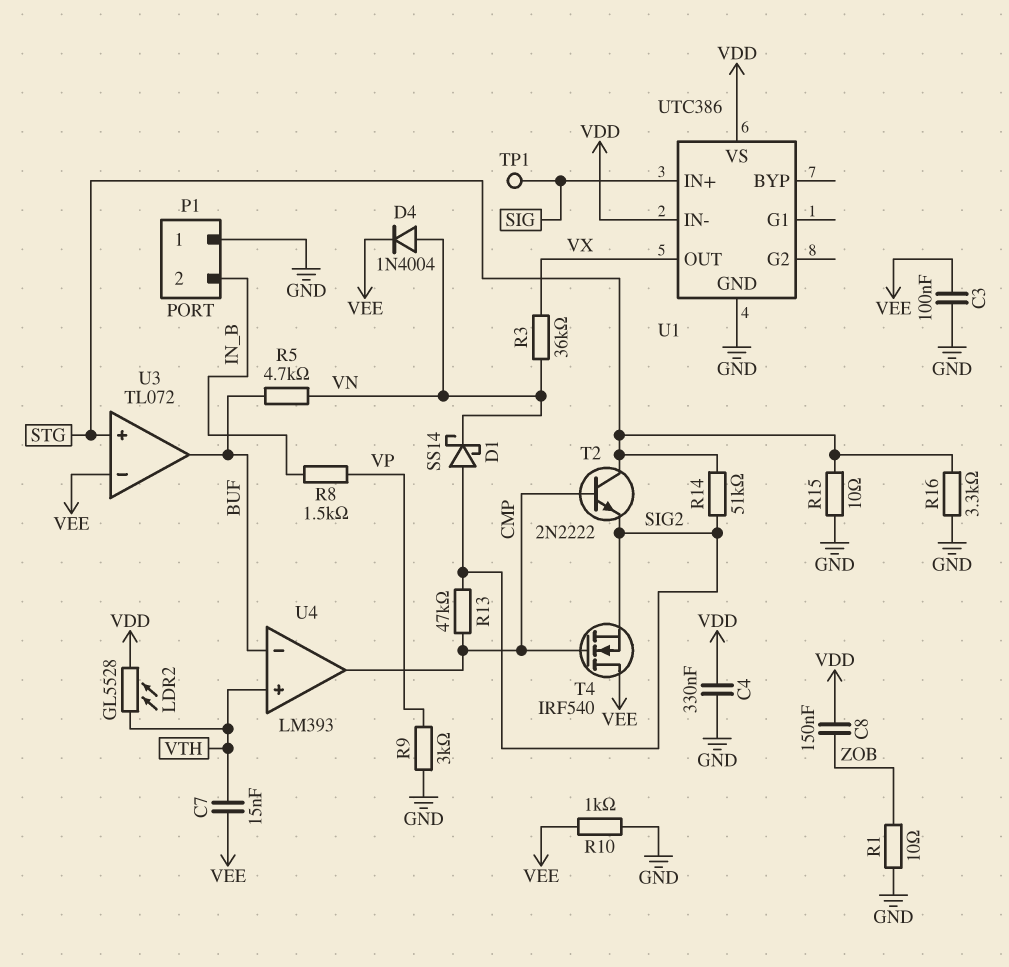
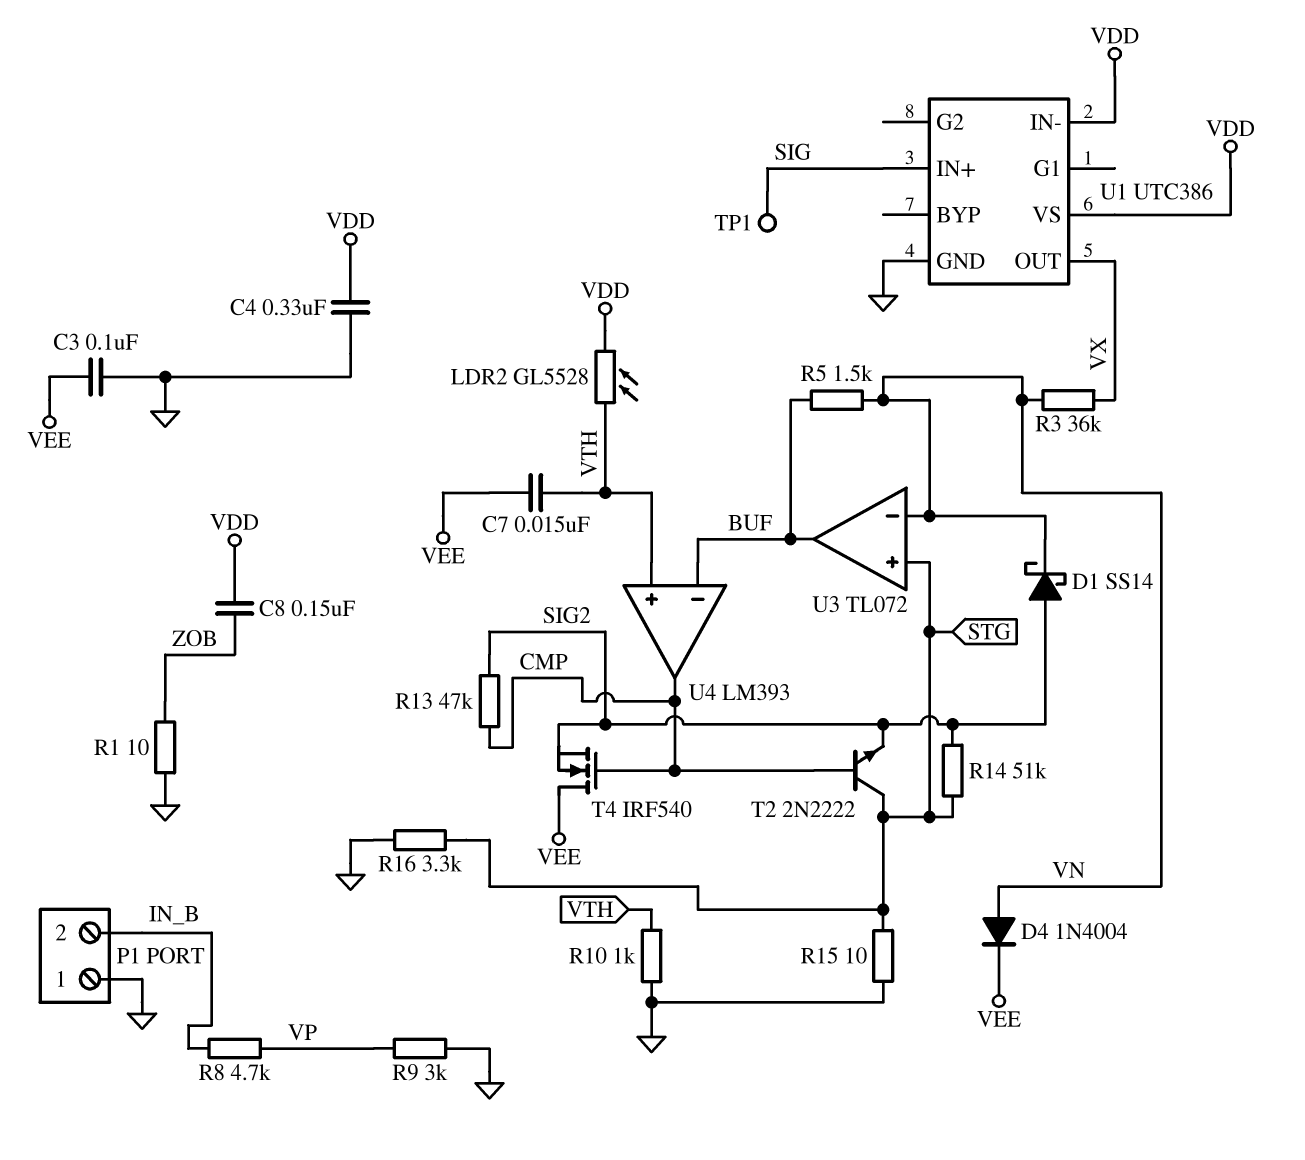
R5: 4.7k (BUF, VN) -> 1.5k (BUF, VN)
R8: 1.5k (IN_B, VP) -> 4.7k (IN_B, VP)
R10: 1k (GND, VEE) -> 1k (GND, VTH)
U3 pin in-: VEE -> VN

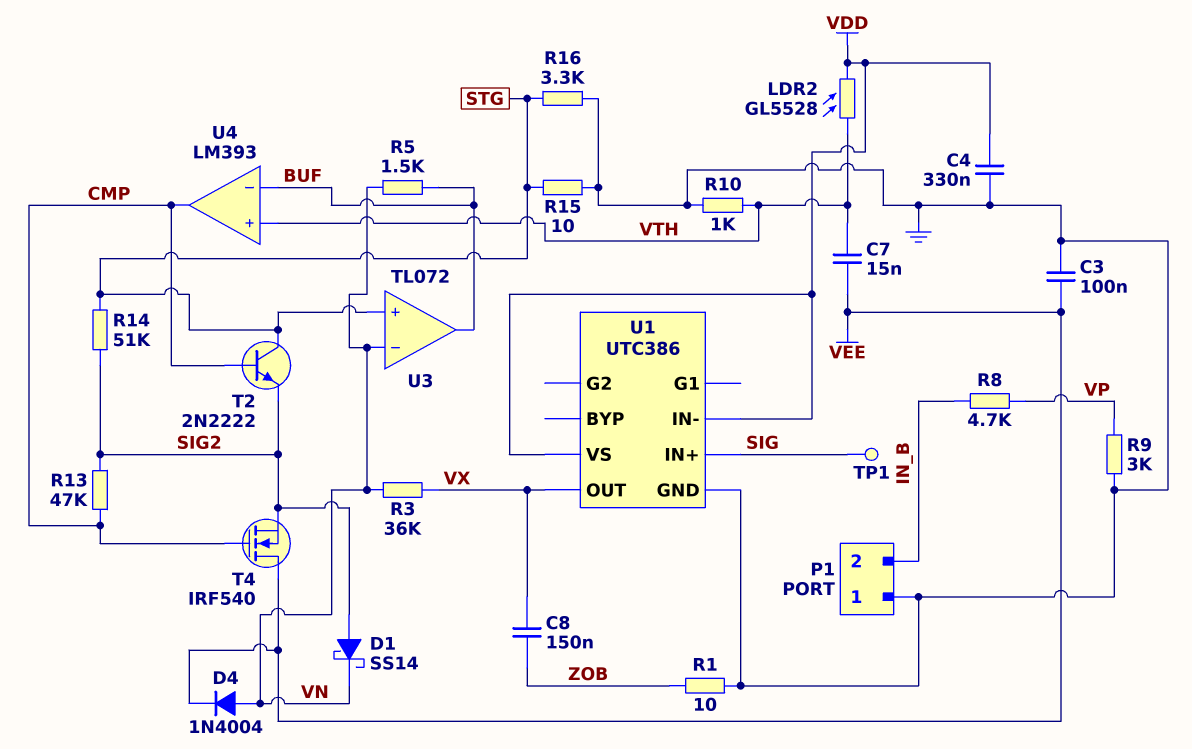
C8: 150nF (VDD, ZOB) -> 150nF (VX, ZOB)

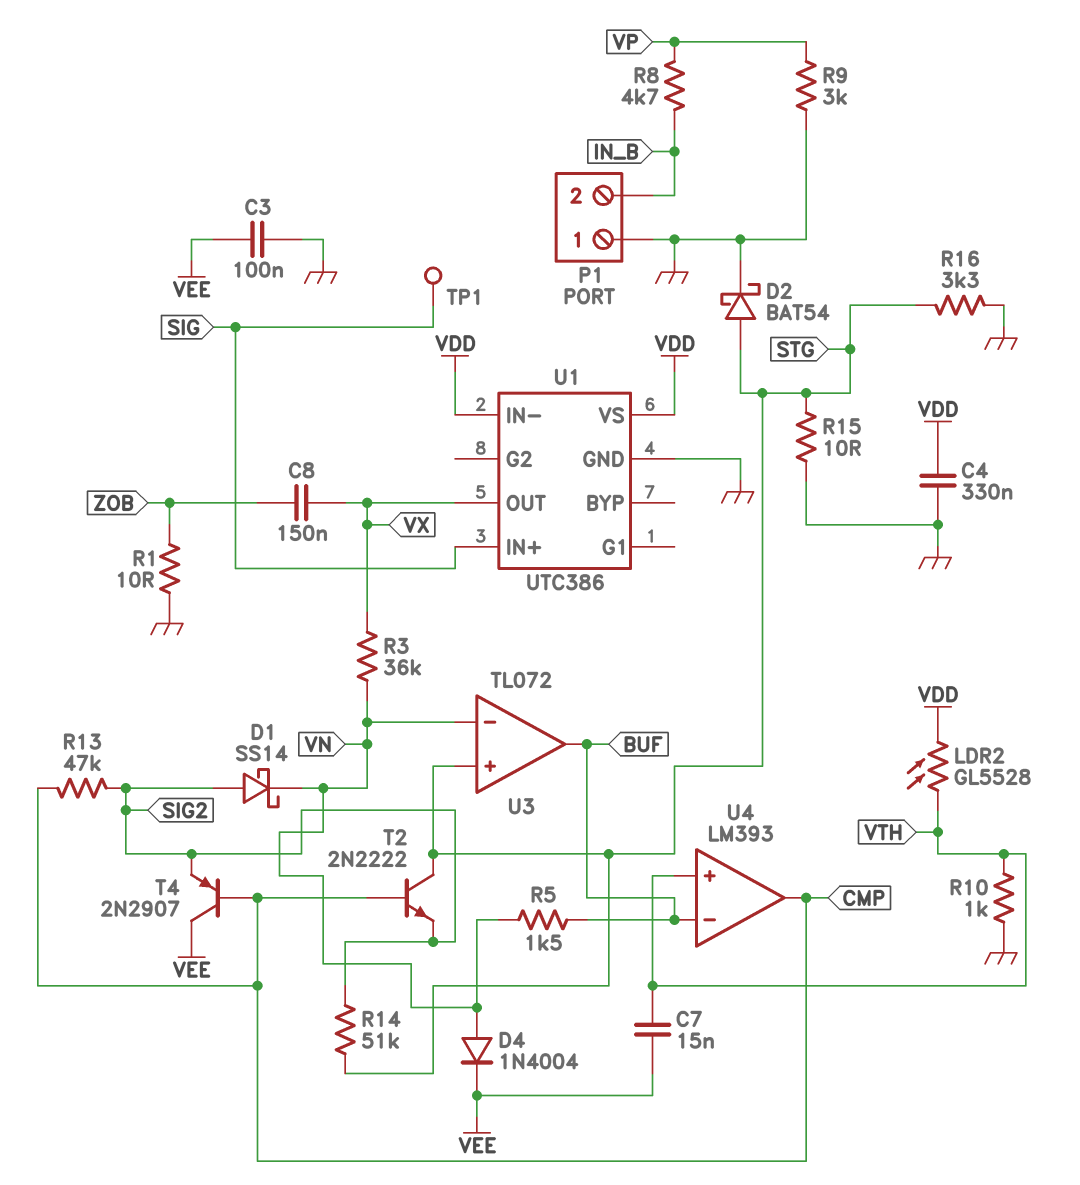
D2: none -> schottky BAT54 (A STG, K GND)
T4: NMOS IRF540 (G CMP, D VEE, S SIG2) -> PNP 2N2907 (B CMP, C VEE, E SIG2)

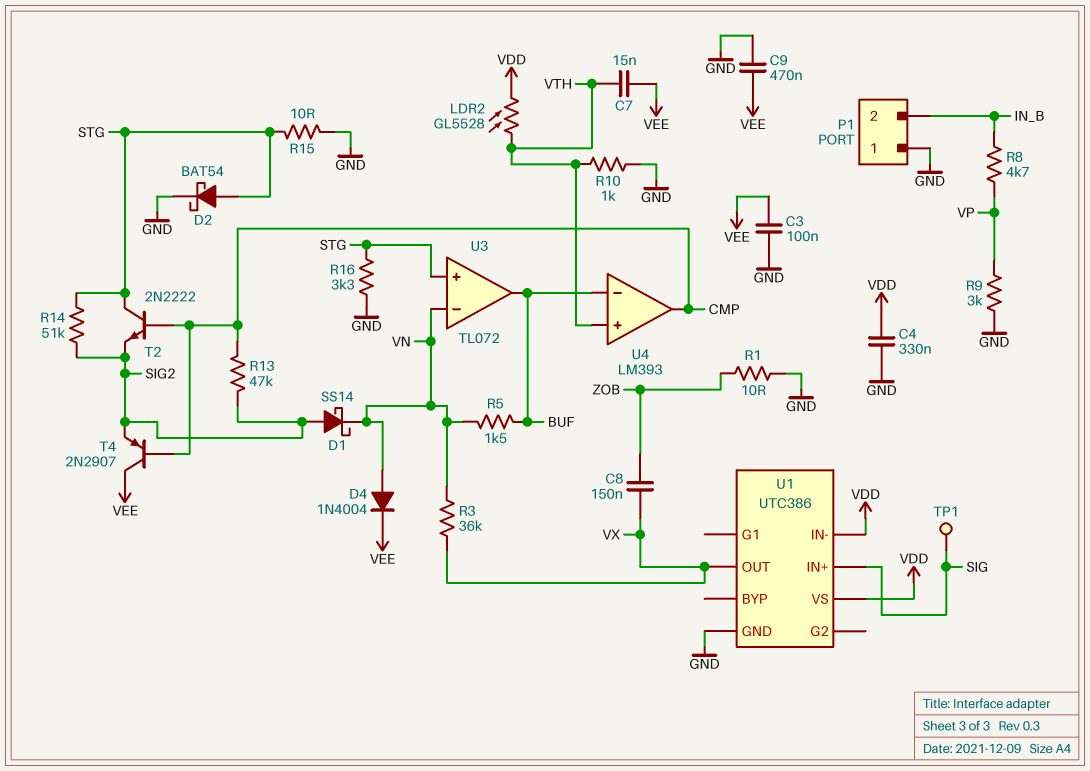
C9: none -> 470nF (GND, VEE)

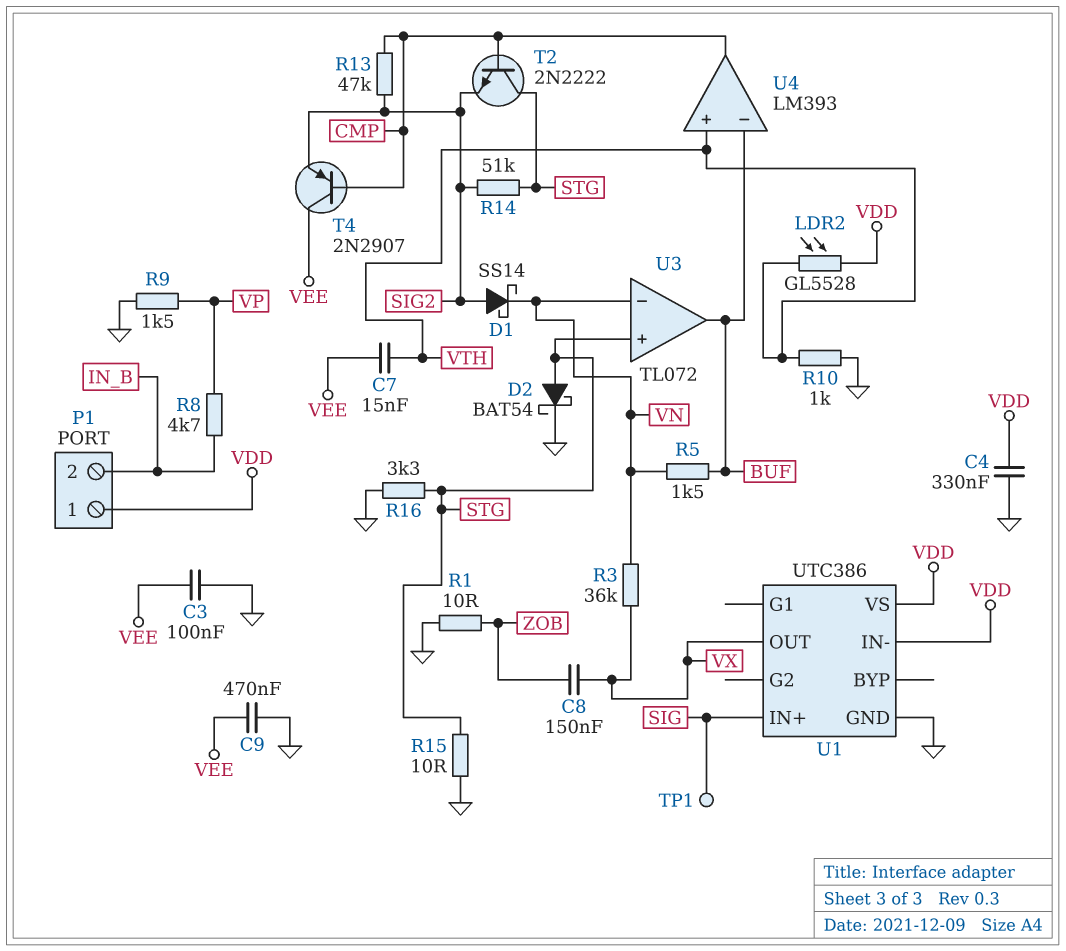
D4: diode 1N4004 (A VN, K VEE) -> none
P1 pin 1: GND -> VDD
R9: 3k (GND, VP) -> 1.5k (GND, VP)

